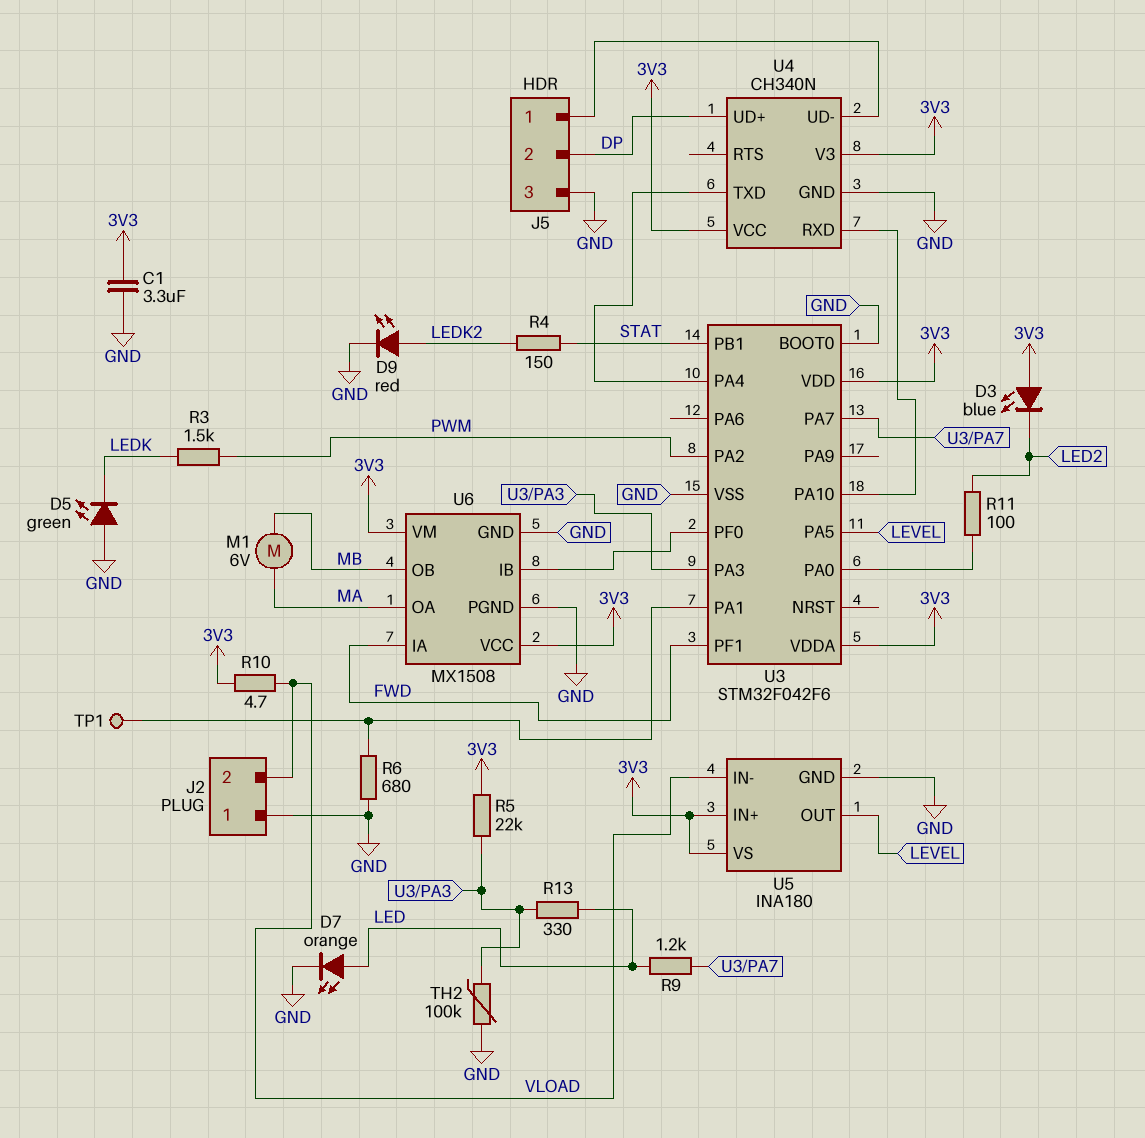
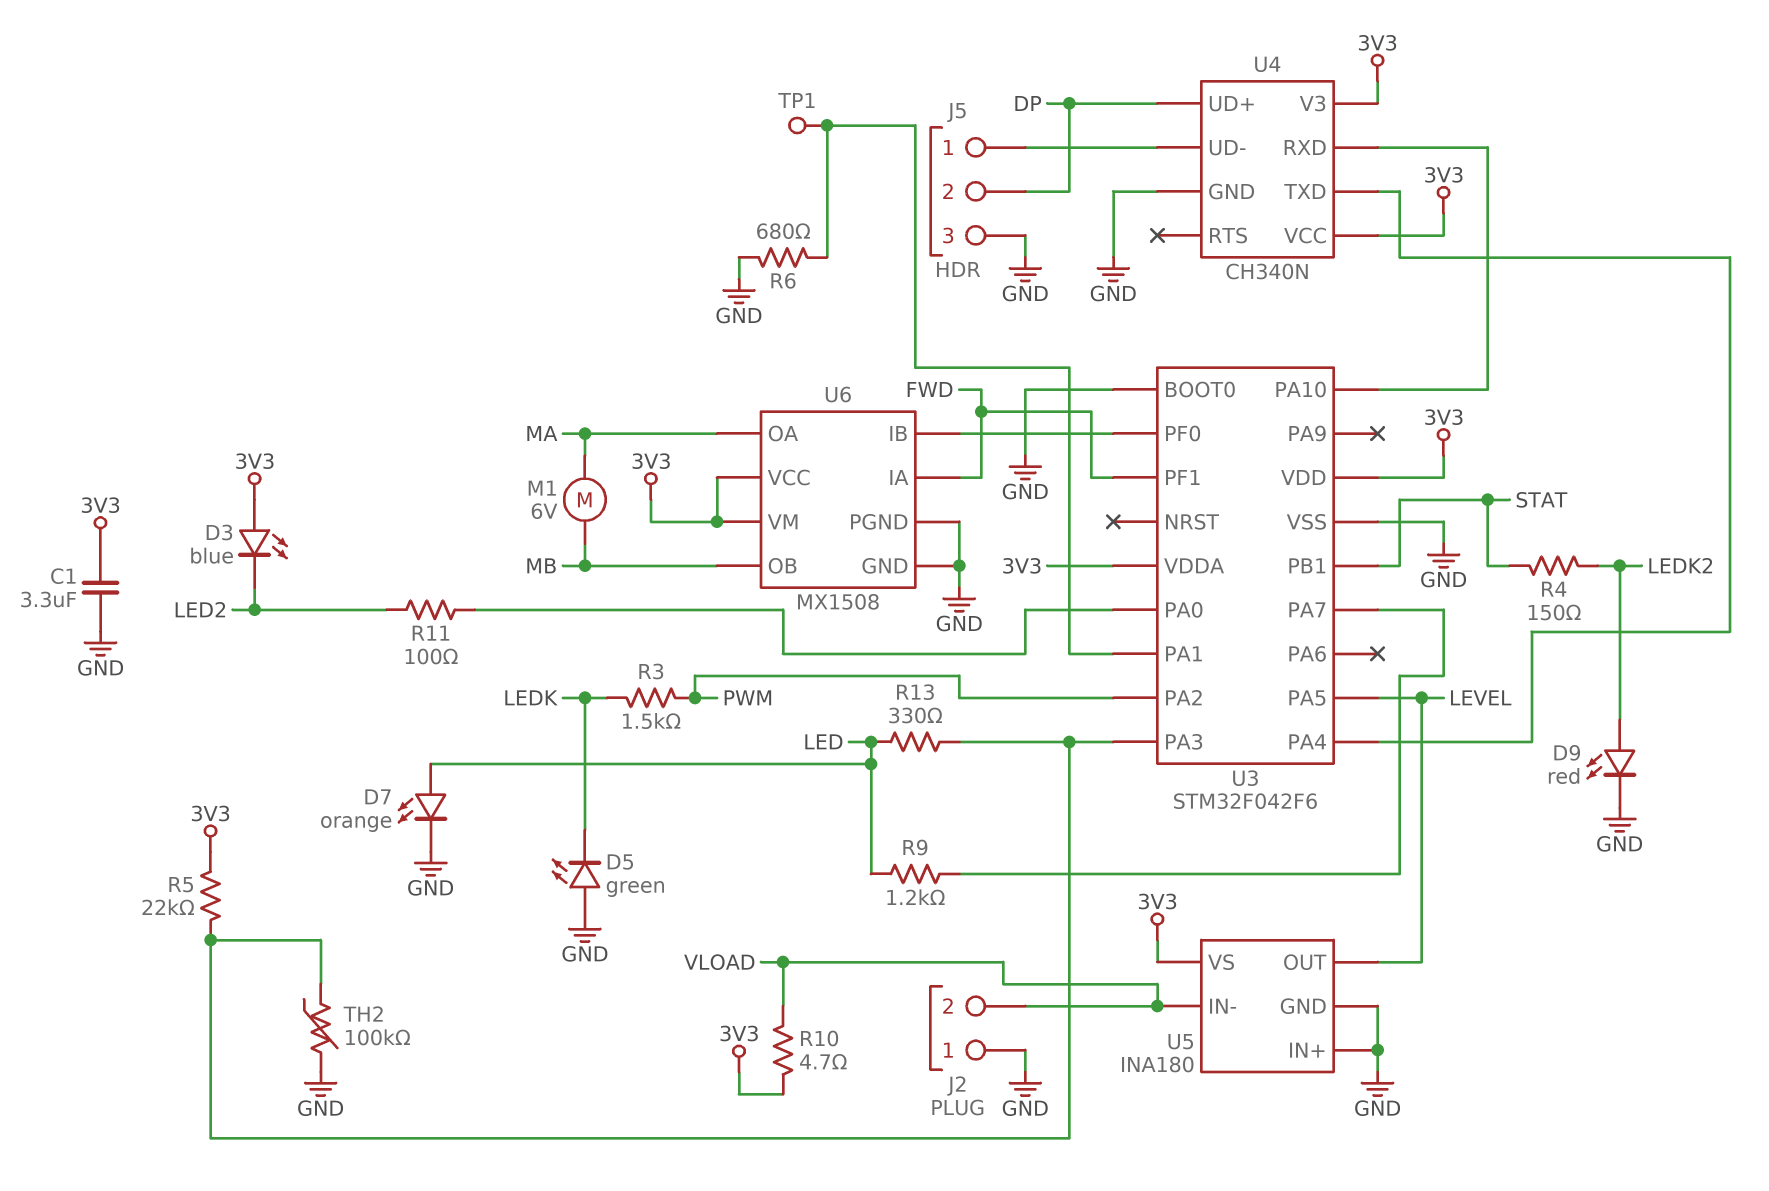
U5 pin IN+: 3V3 -> GND

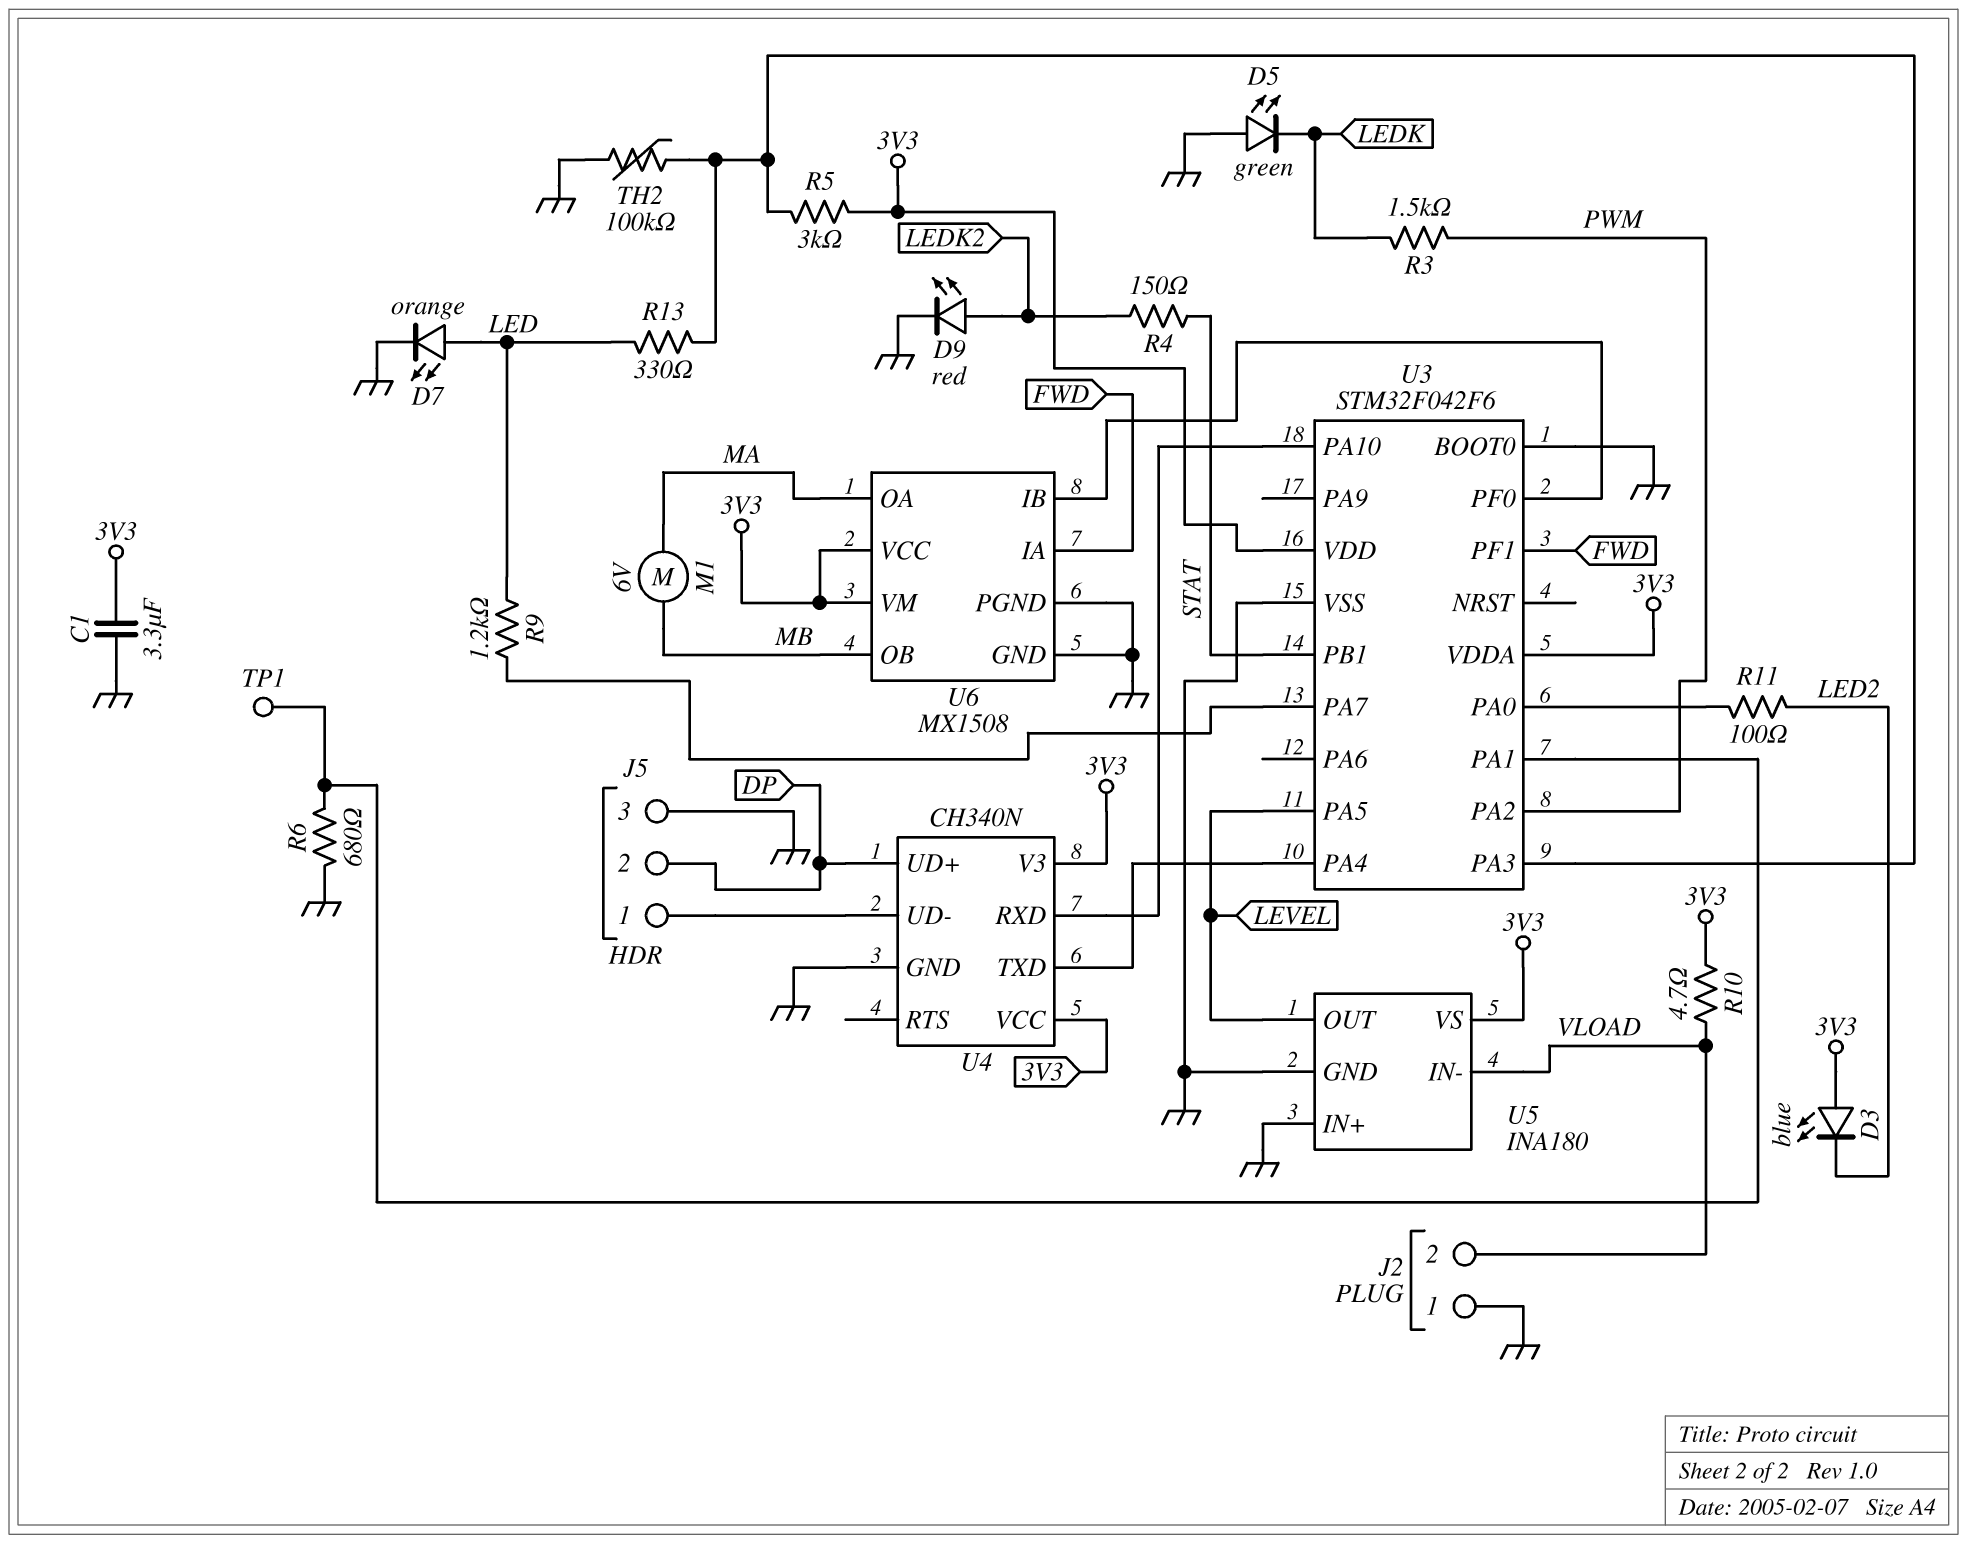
R5: 22k (3V3, U3/PA3) -> 3k (3V3, U3/PA3)

